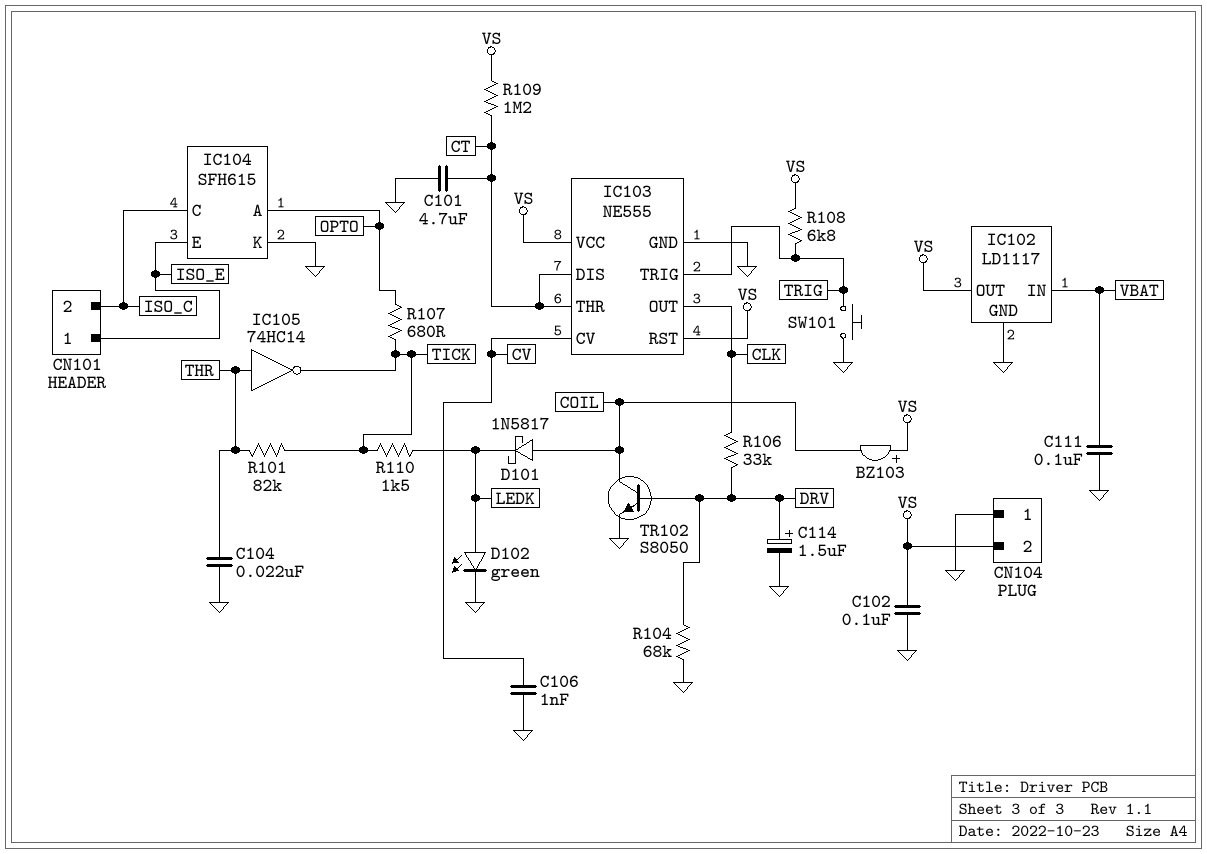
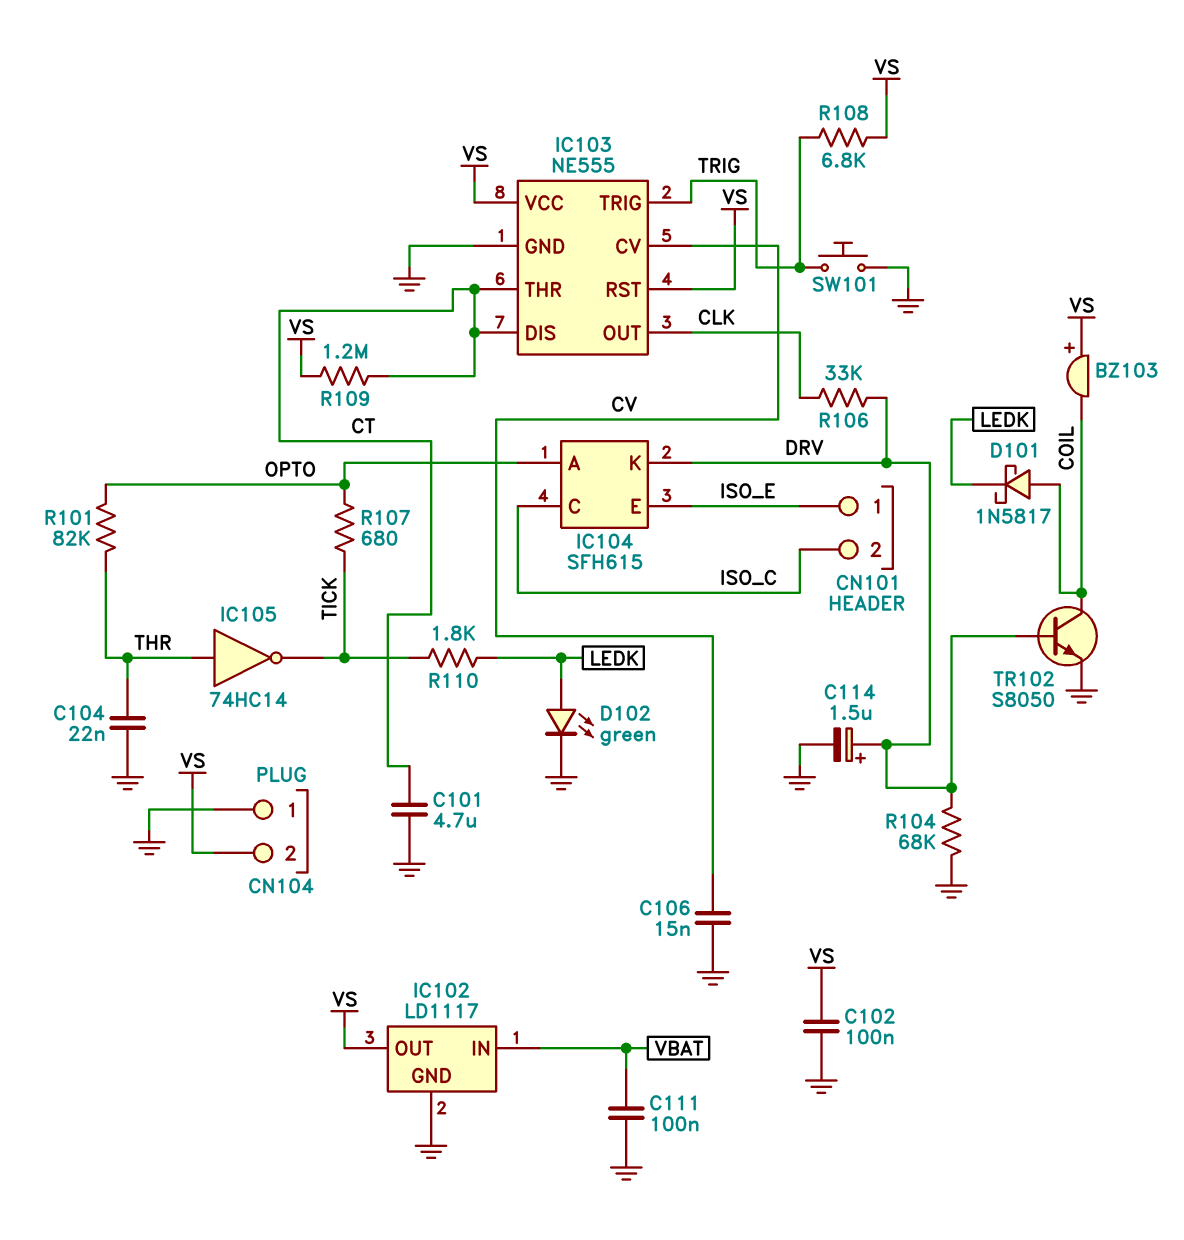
C106: 1nF (CV, GND) -> 15nF (CV, GND)
IC104 pin K: GND -> DRV
R101: 82k (THR, TICK) -> 82k (OPTO, THR)
R110: 1.5k (LEDK, TICK) -> 1.8k (LEDK, TICK)

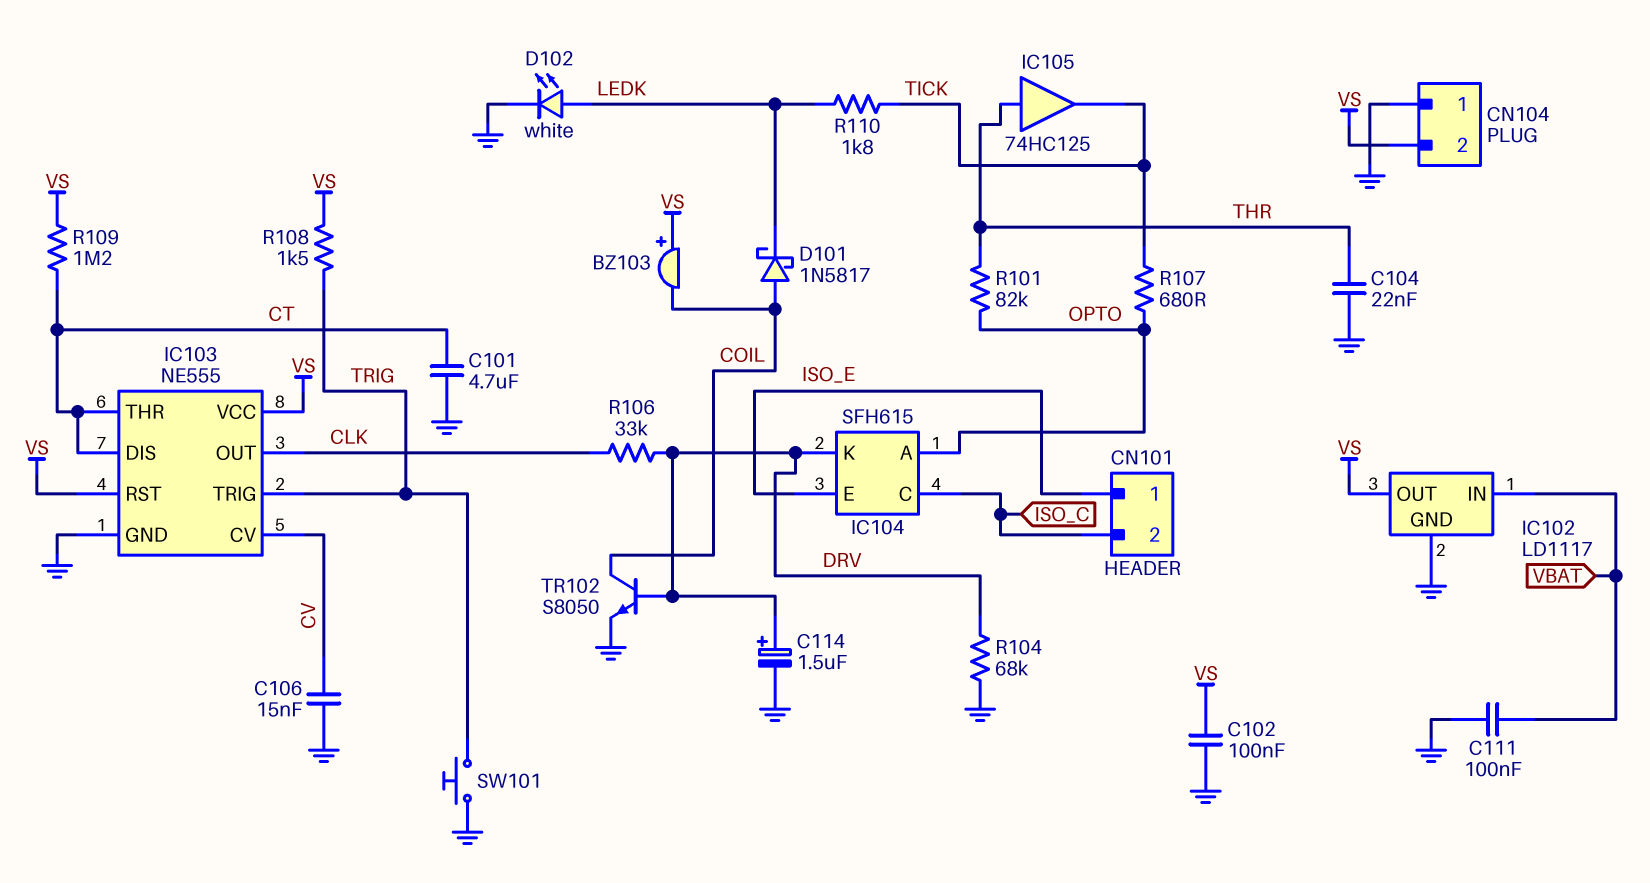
D102: LED green (A LEDK, K GND) -> LED white (A LEDK, K GND)
IC105: NOT 74HC14 (in THR, out TICK) -> buffer 74HC125 (in THR, out TICK)
R108: 6.8k (TRIG, VS) -> 1.5k (TRIG, VS)

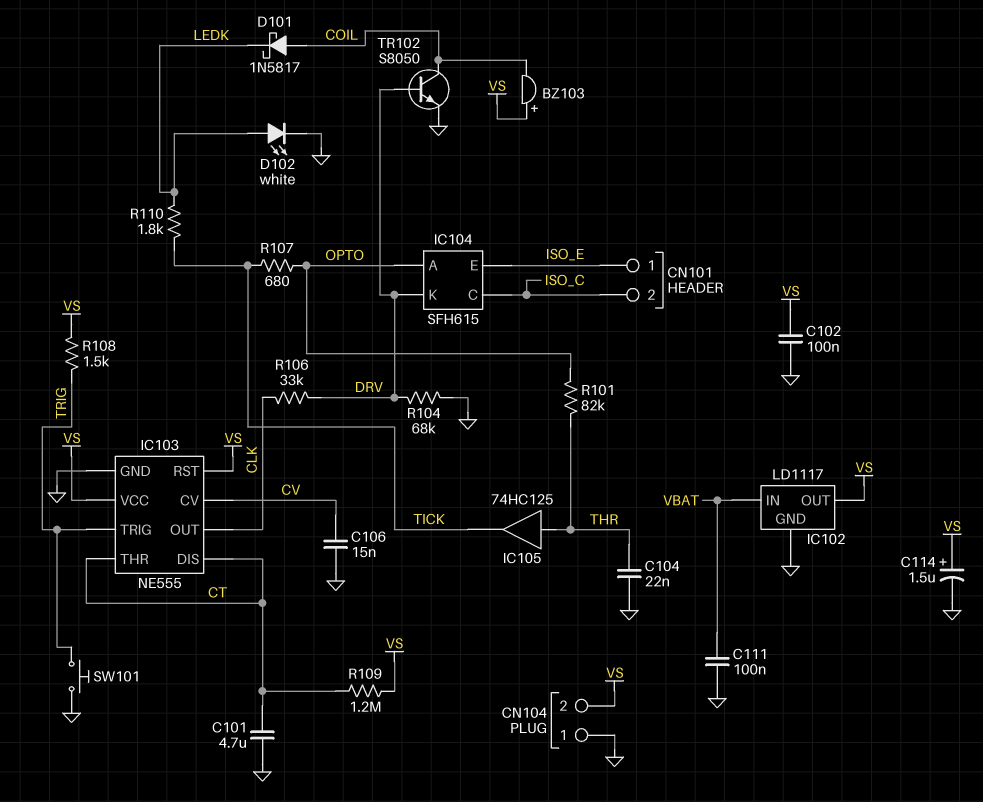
C114: 1.5uF (plus DRV, minus GND) -> 1.5uF (plus VS, minus GND)

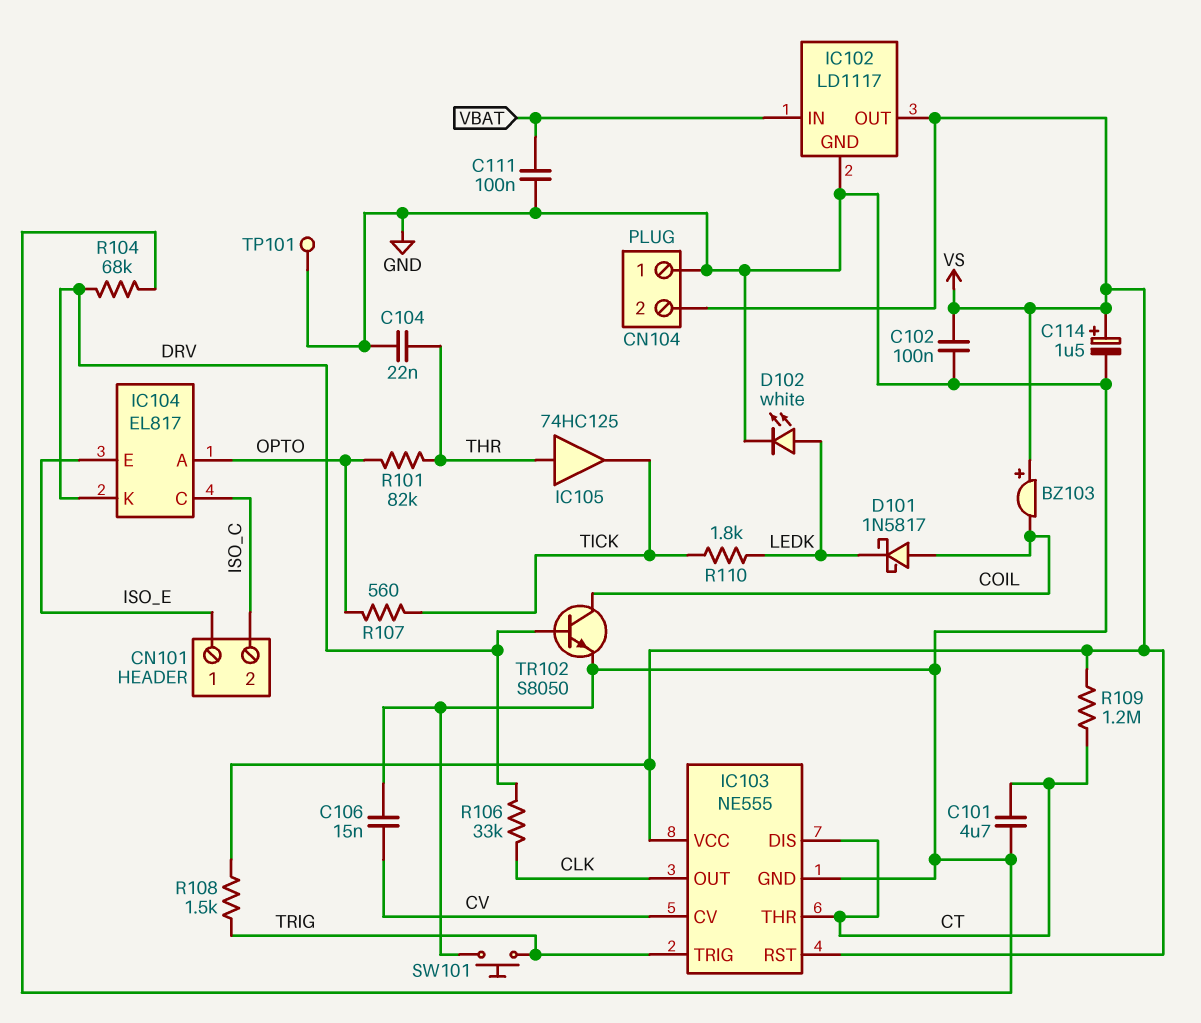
IC104: SFH615 -> EL817
R107: 680 (OPTO, TICK) -> 560 (OPTO, TICK)
TP101: none -> test point (GND)

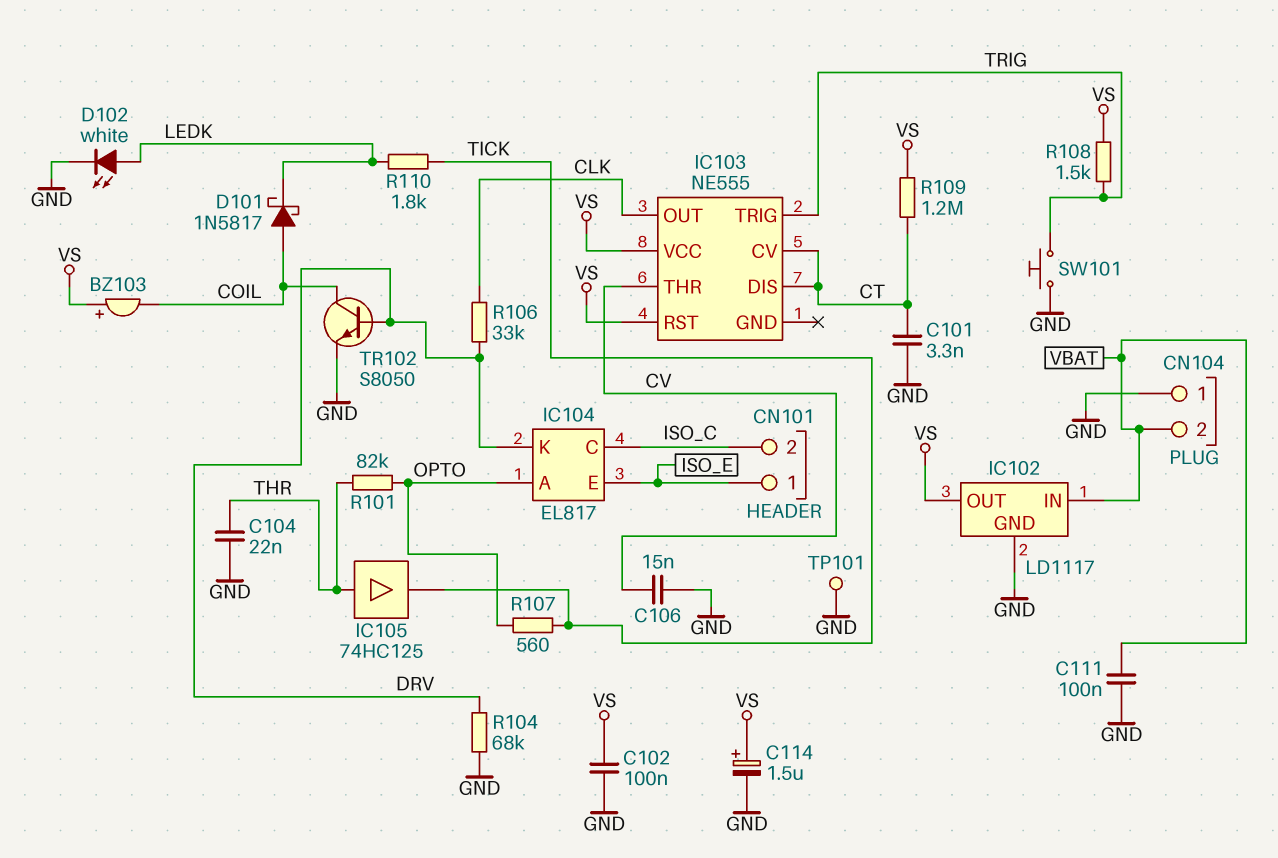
C101: 4.7uF (CT, GND) -> 3.3nF (CT, GND)
CN104 pin 2: VS -> VBAT
IC103 pin CV: CV -> CT
IC103 pin GND: GND -> none
IC103 pin THR: CT -> CV

